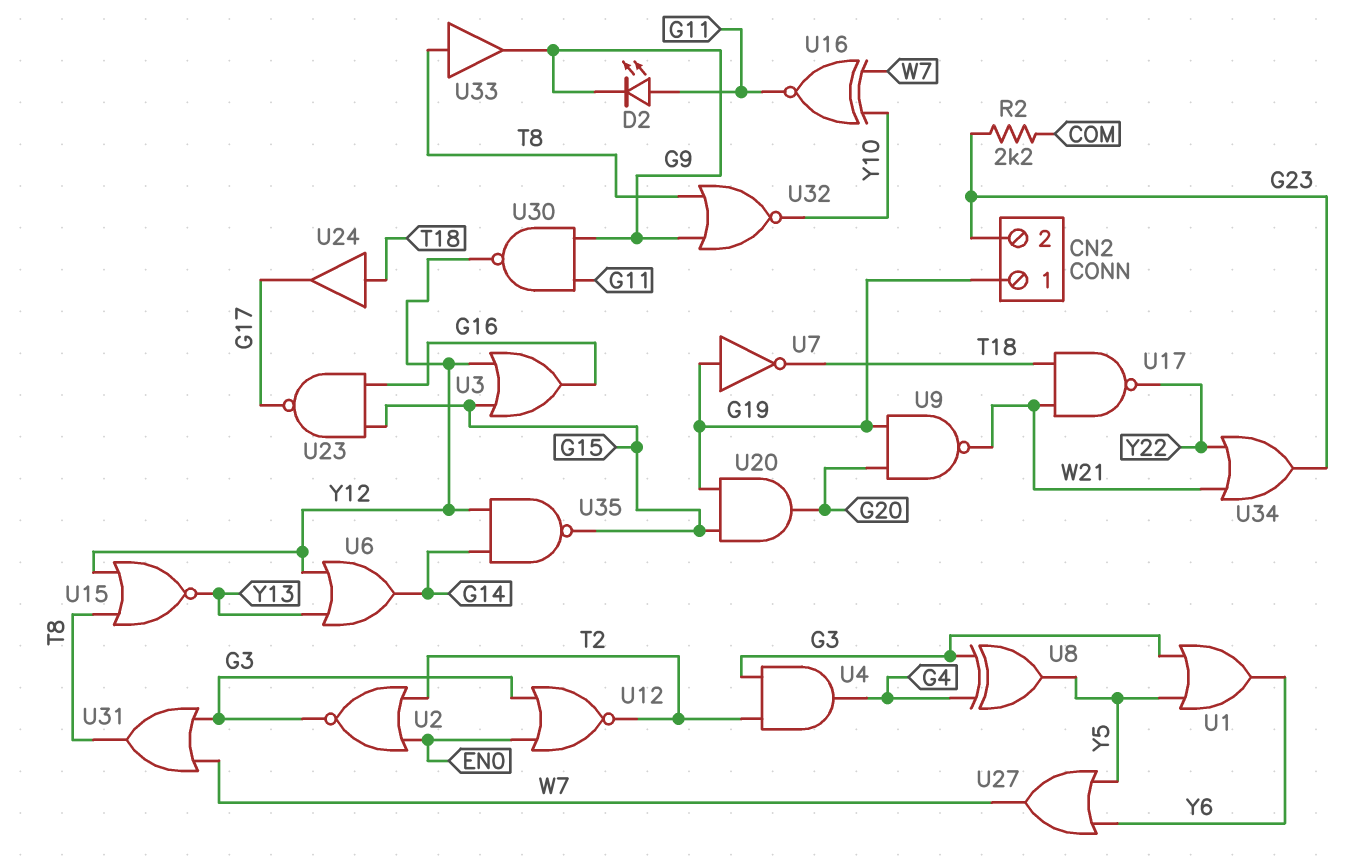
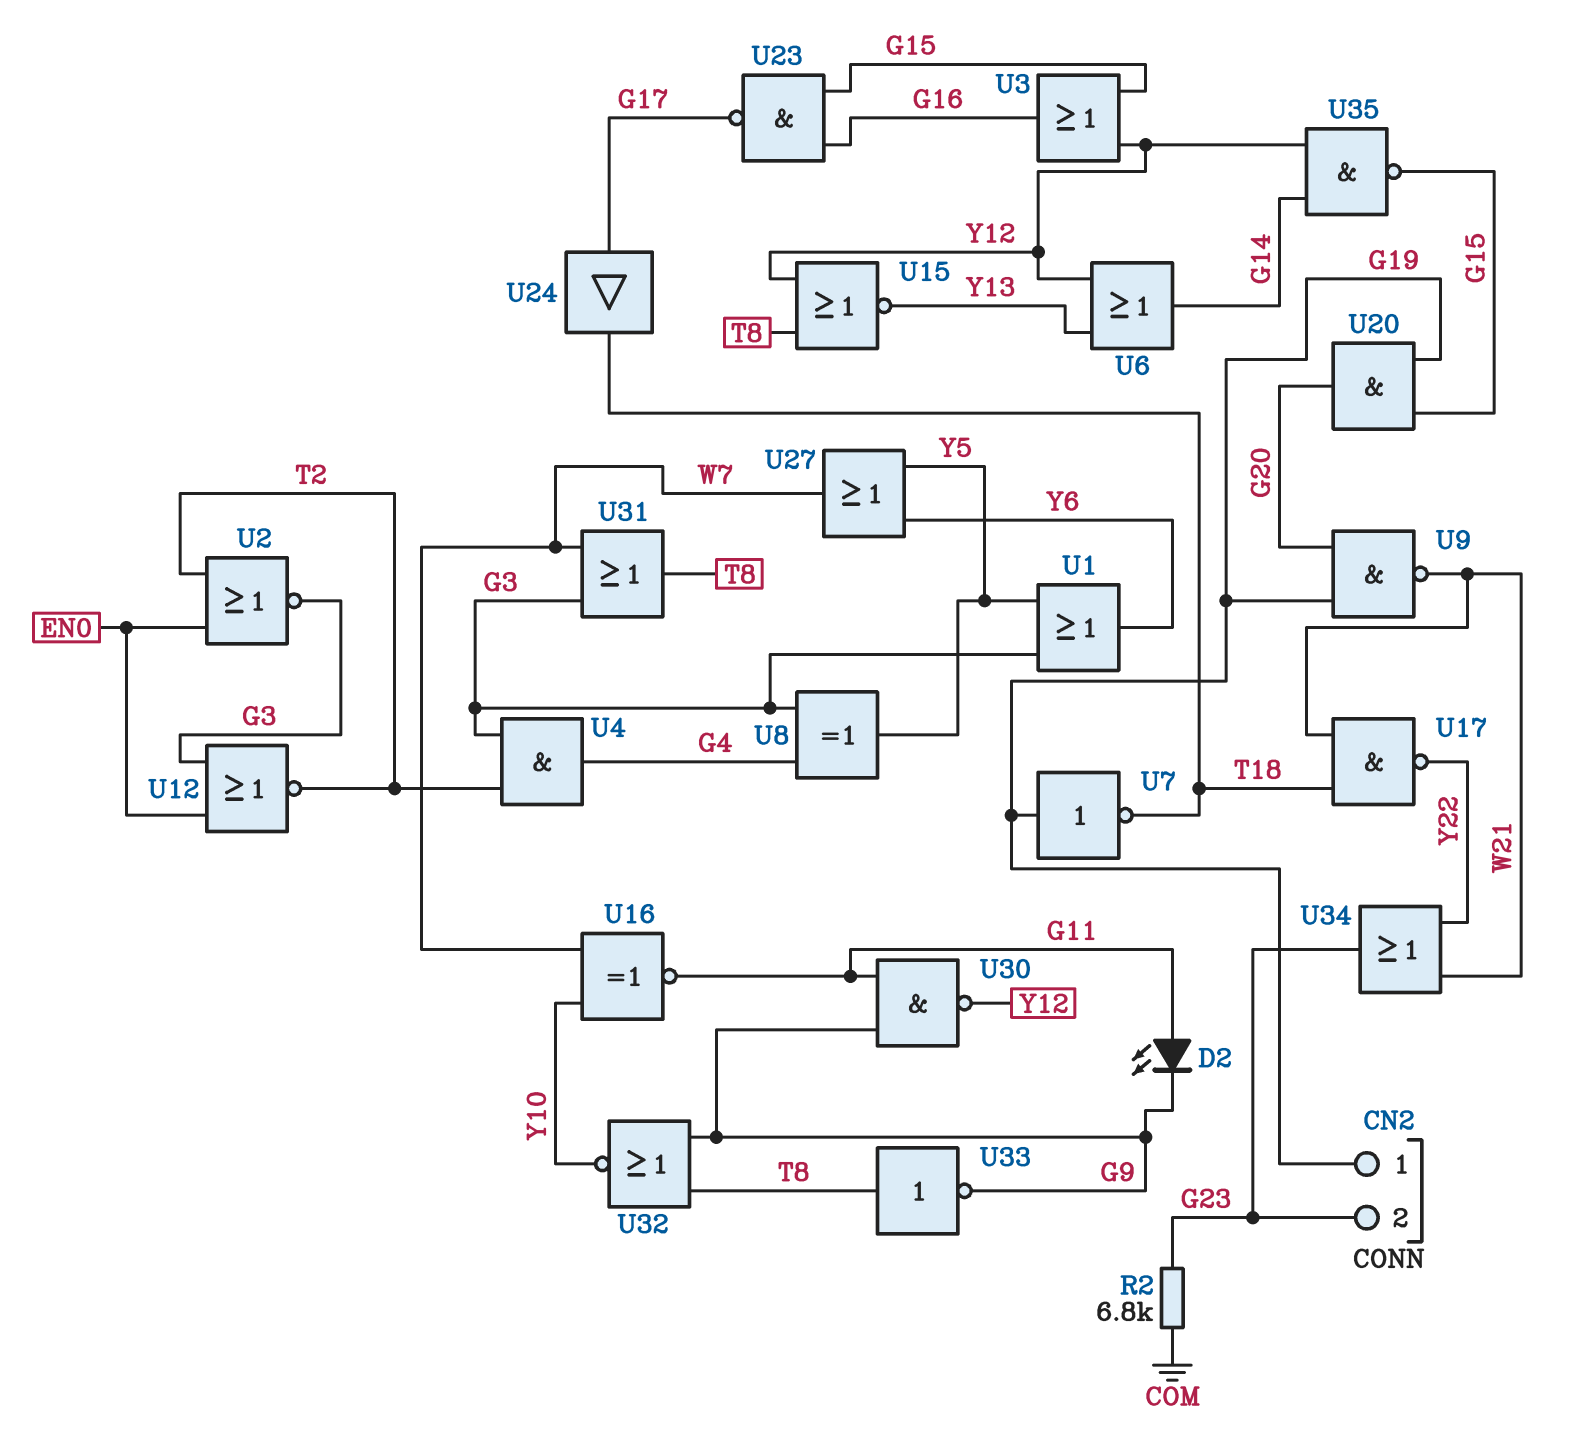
R2: 2.2k (COM, G23) -> 6.8k (COM, G23)
U24: buffer (in T18, out G17) -> buffer (in G17, out T18)
U33: buffer (in T8, out G9) -> NOT (in T8, out G9)

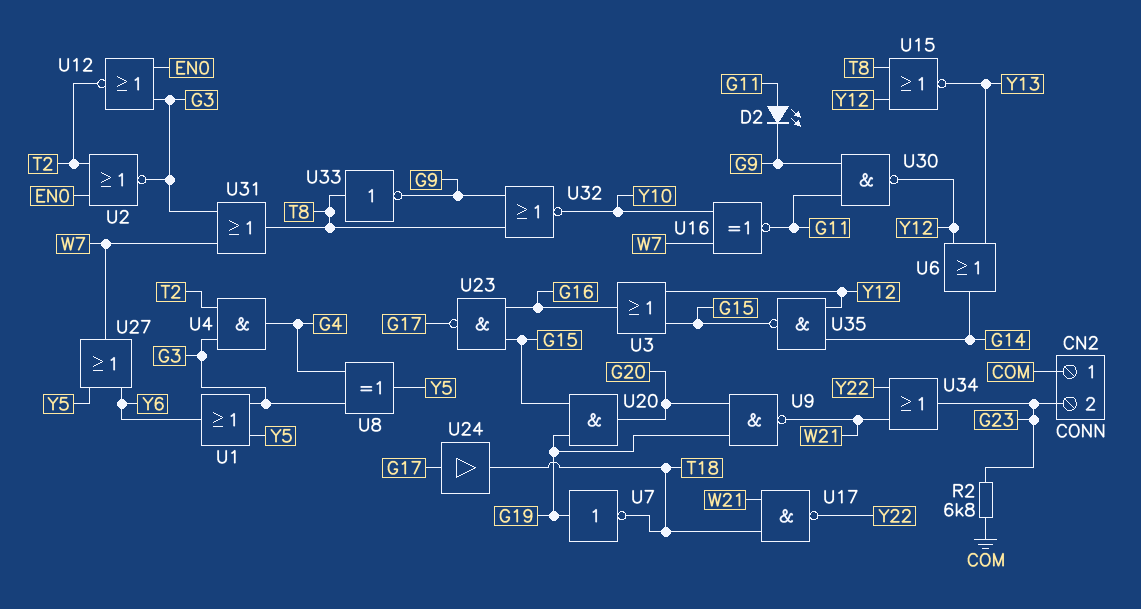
CN2 pin 1: G19 -> COM

